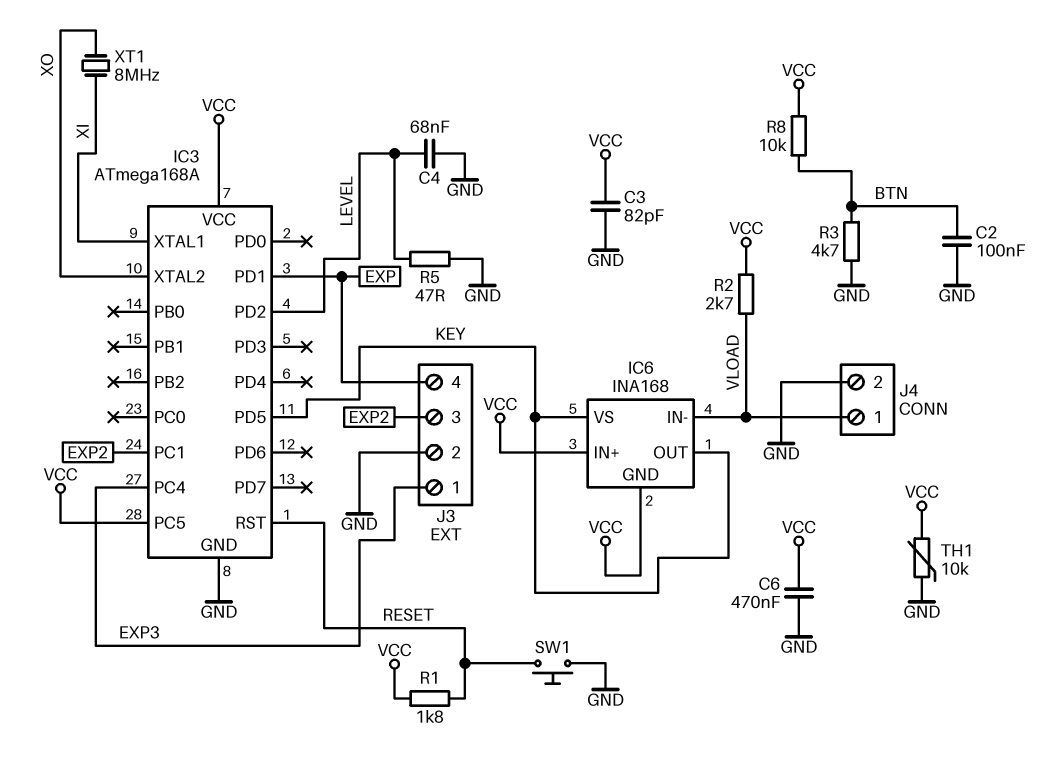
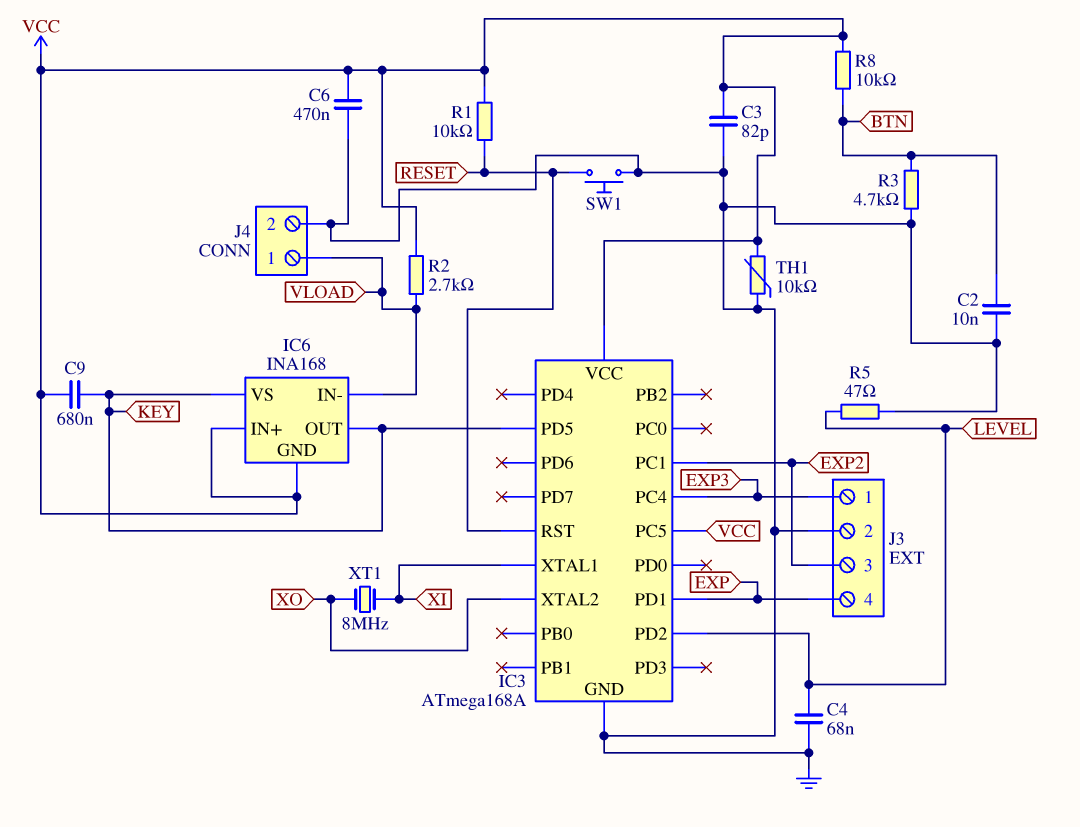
C2: 100nF (BTN, GND) -> 10nF (BTN, GND)
C9: none -> 680nF (KEY, VCC)
R1: 1.8k (RESET, VCC) -> 10k (RESET, VCC)

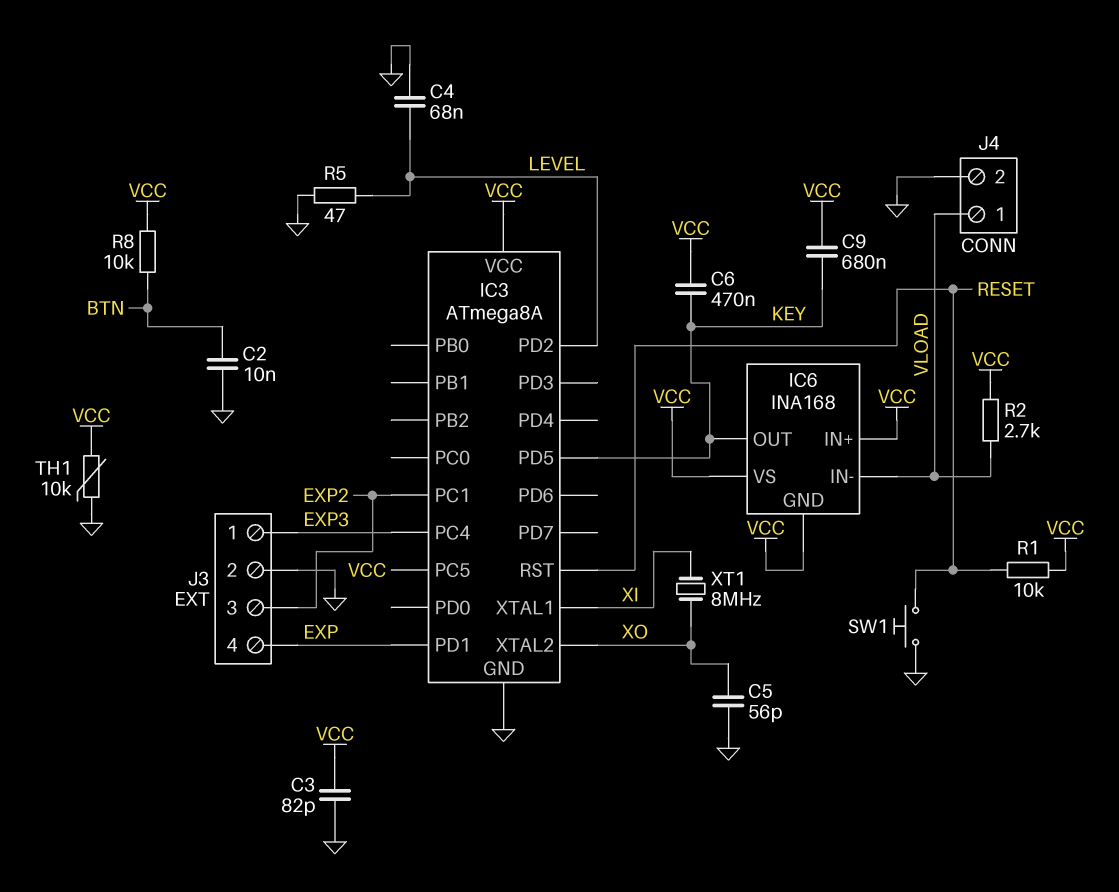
C5: none -> 56pF (GND, XO)
C6: 470nF (GND, VCC) -> 470nF (KEY, VCC)
IC3: ATmega168A -> ATmega8A
IC6 pin VS: KEY -> VCC
R3: 4.7k (BTN, GND) -> none

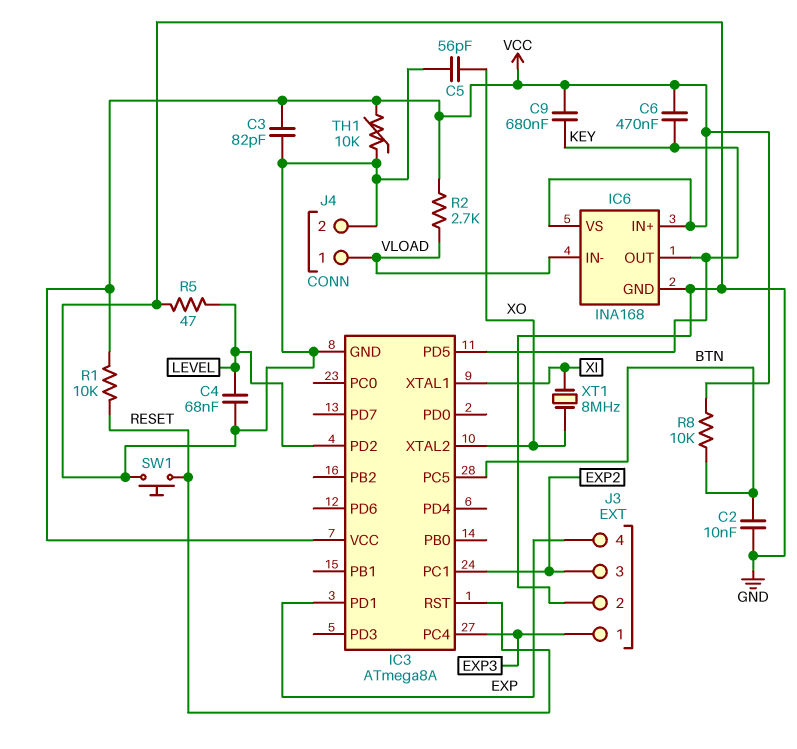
IC3 pin PC5: VCC -> BTN
IC6 pin GND: VCC -> GND

